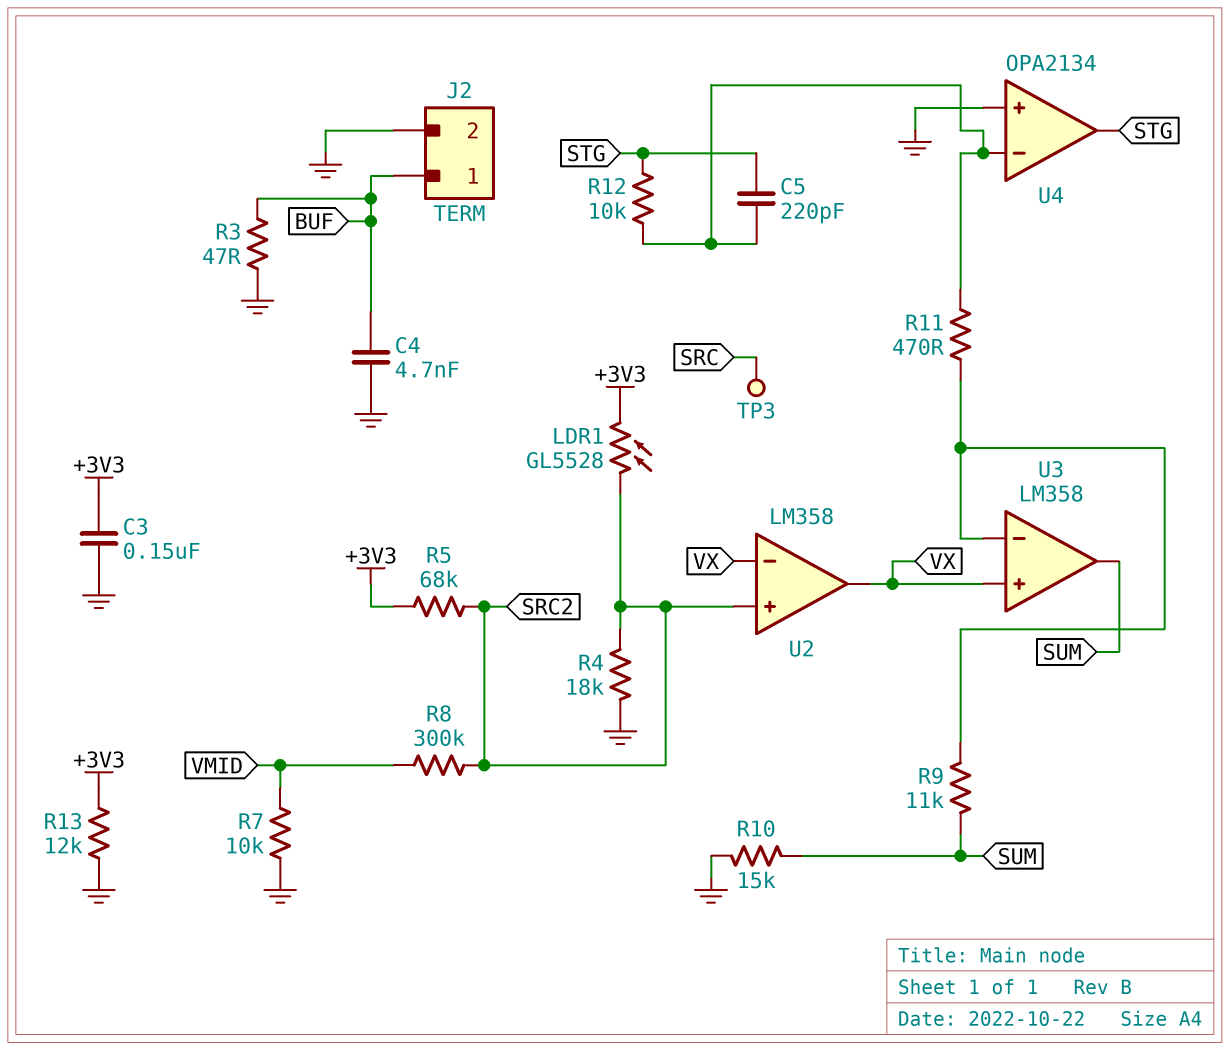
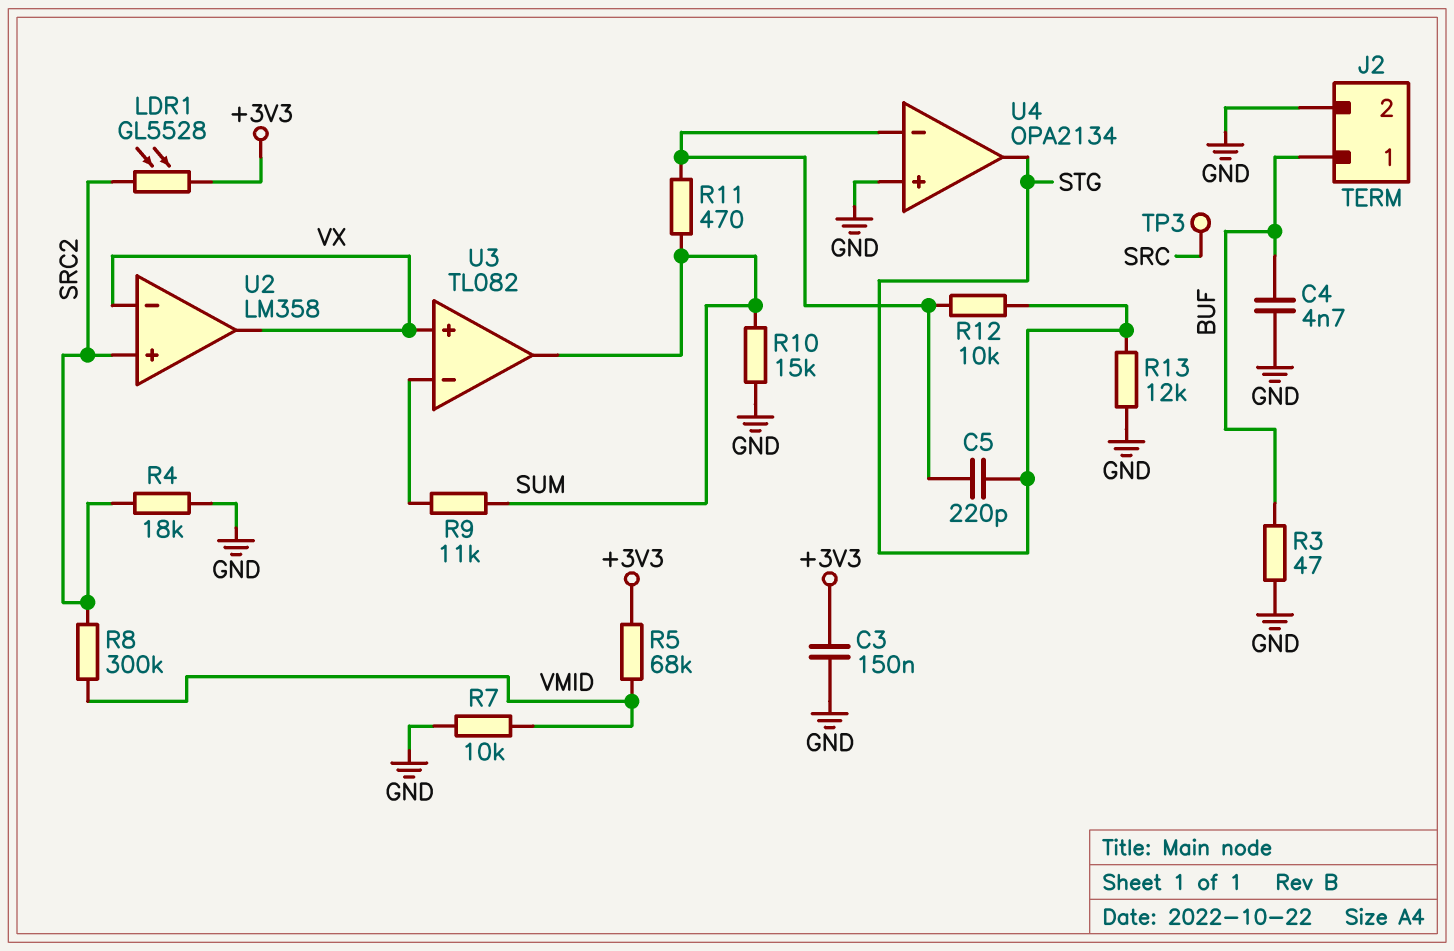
R5: 68k (+3V3, SRC2) -> 68k (+3V3, VMID)
R11: 470 (U3/in-, U4/in-) -> 470 (SUM, U4/in-)
R13: 12k (+3V3, GND) -> 12k (GND, STG)
U3: LM358 -> TL082

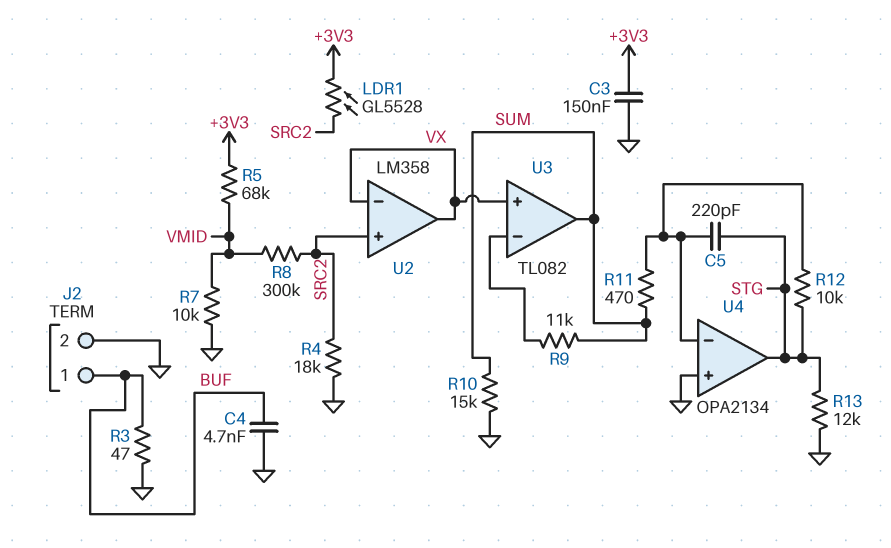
TP3: test point (SRC) -> none

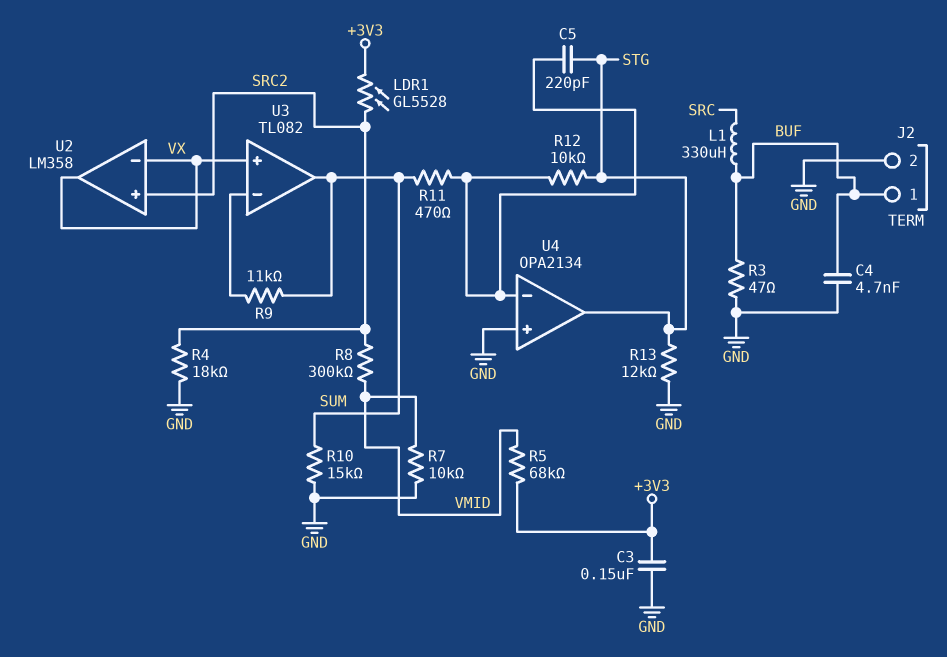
L1: none -> 330uH (BUF, SRC)

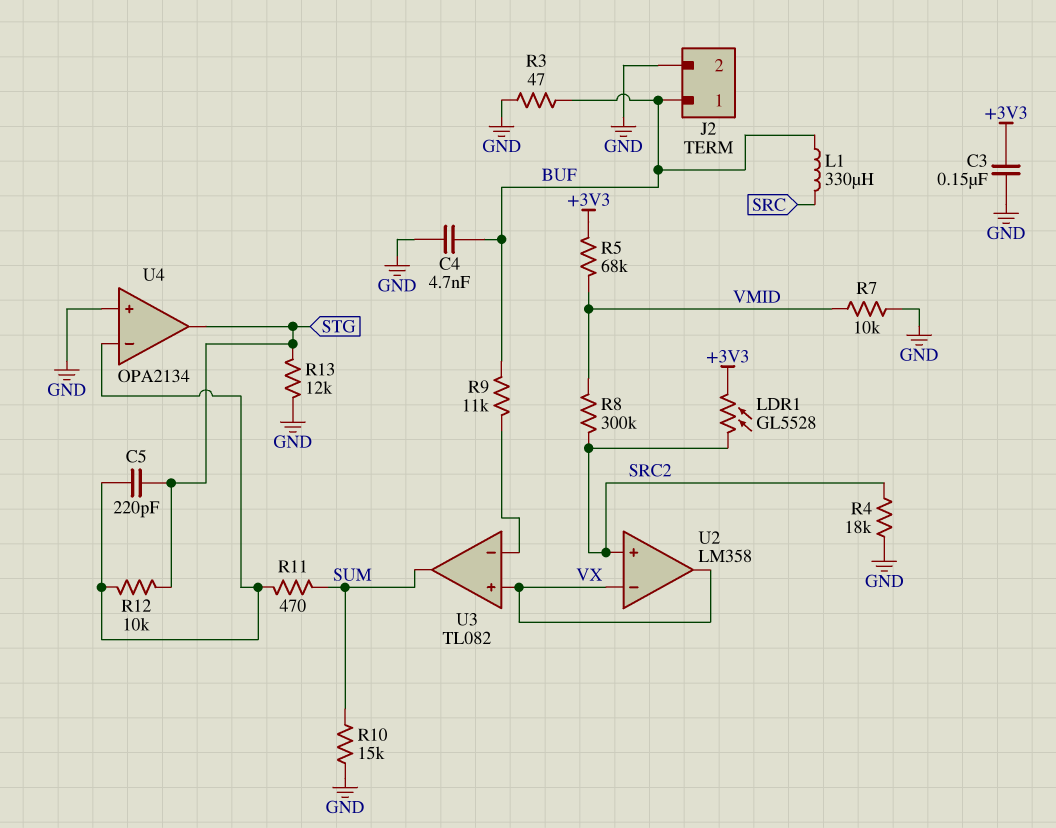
R9: 11k (SUM, U3/in-) -> 11k (BUF, U3/in-)

